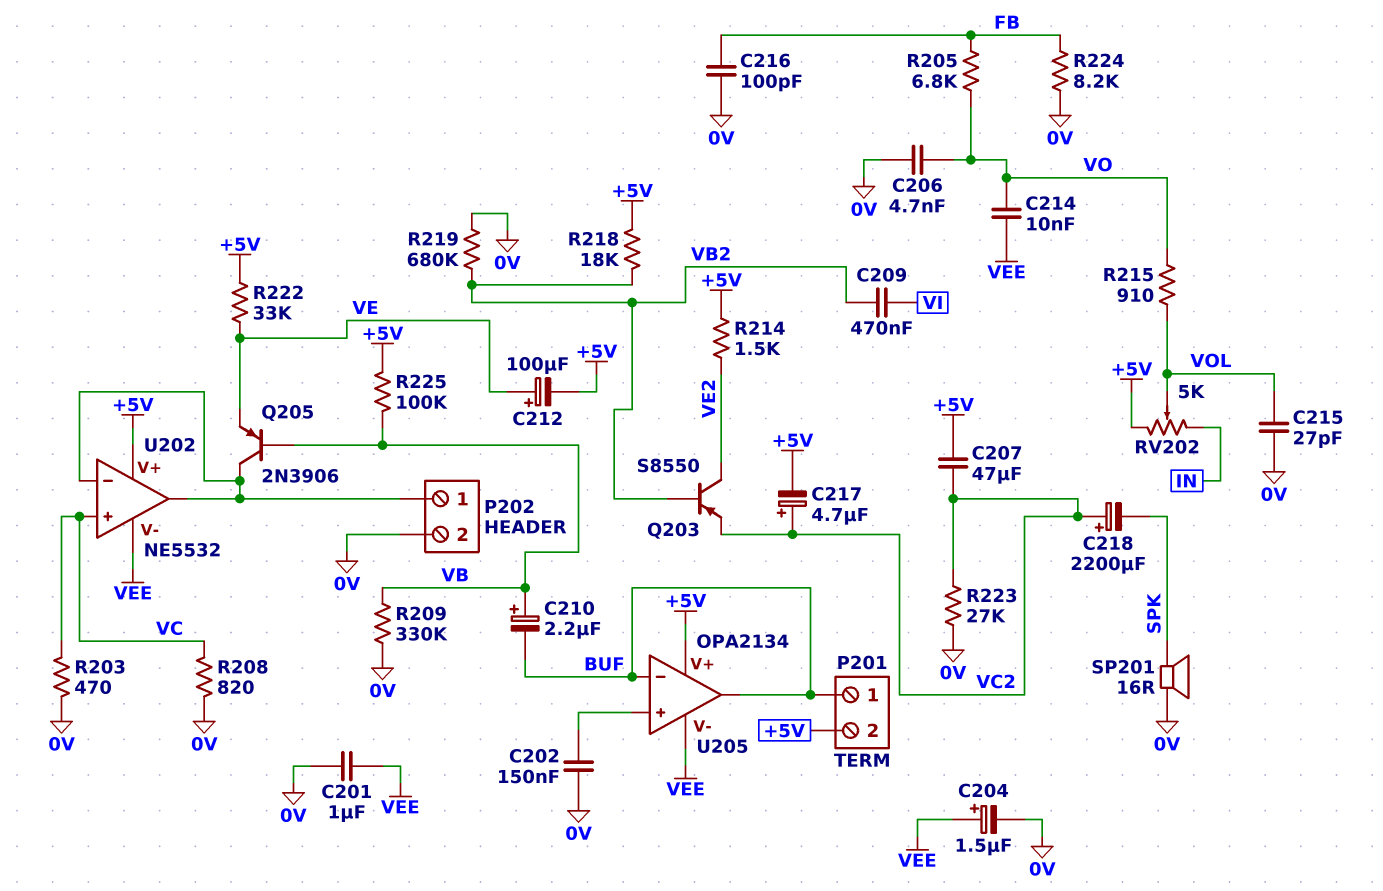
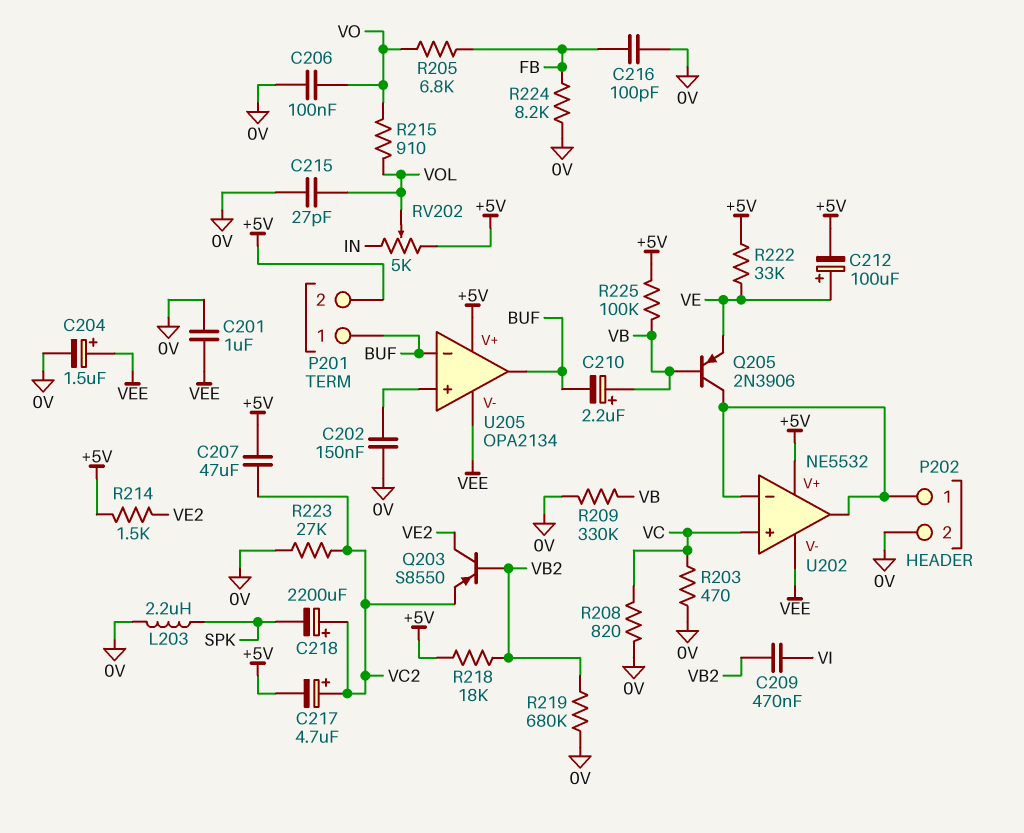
C206: 4.7nF (0V, VO) -> 100nF (0V, VO)
C214: 10nF (VEE, VO) -> none
L203: none -> 2.2uH (0V, SPK)
SP201: speaker 16R (0V, SPK) -> none

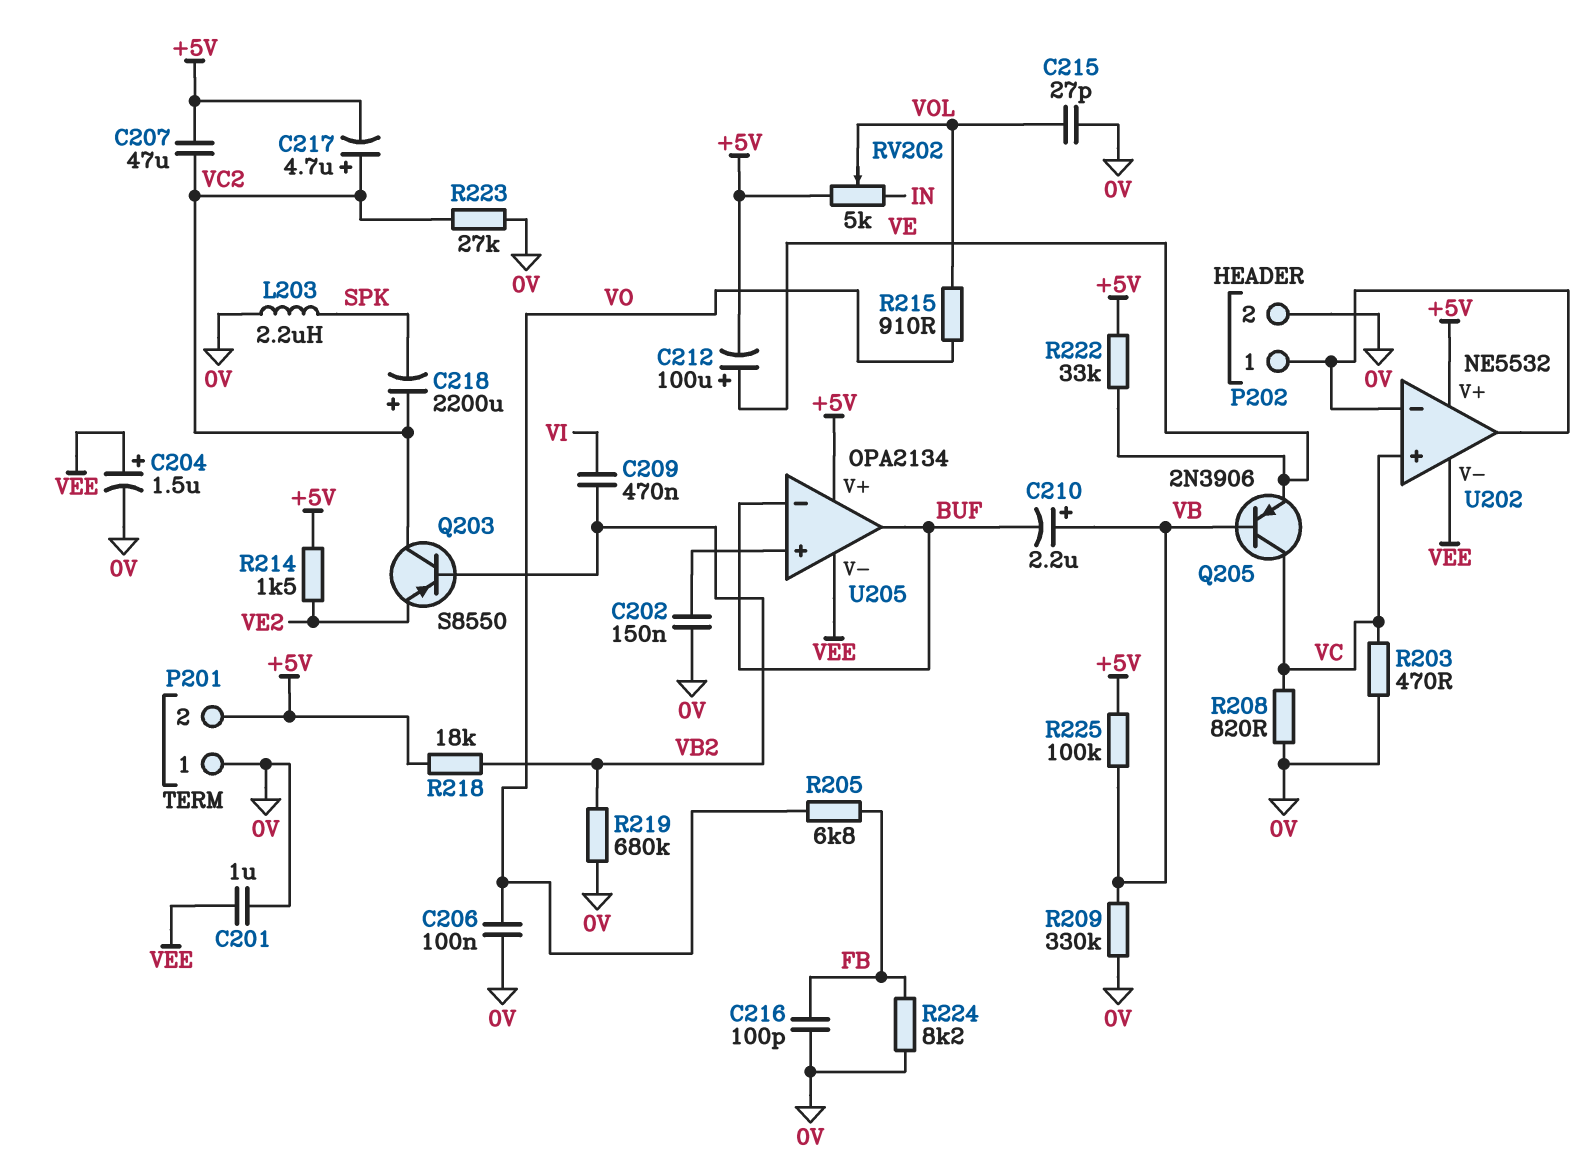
P201 pin 1: BUF -> 0V
Q203: PNP S8550 (B VB2, C VE2, E VC2) -> PNP S8550 (B VB2, C VC2, E VE2)
Q205: PNP 2N3906 (B VB, C P202/1, E VE) -> PNP 2N3906 (B VB, C VC, E VE)

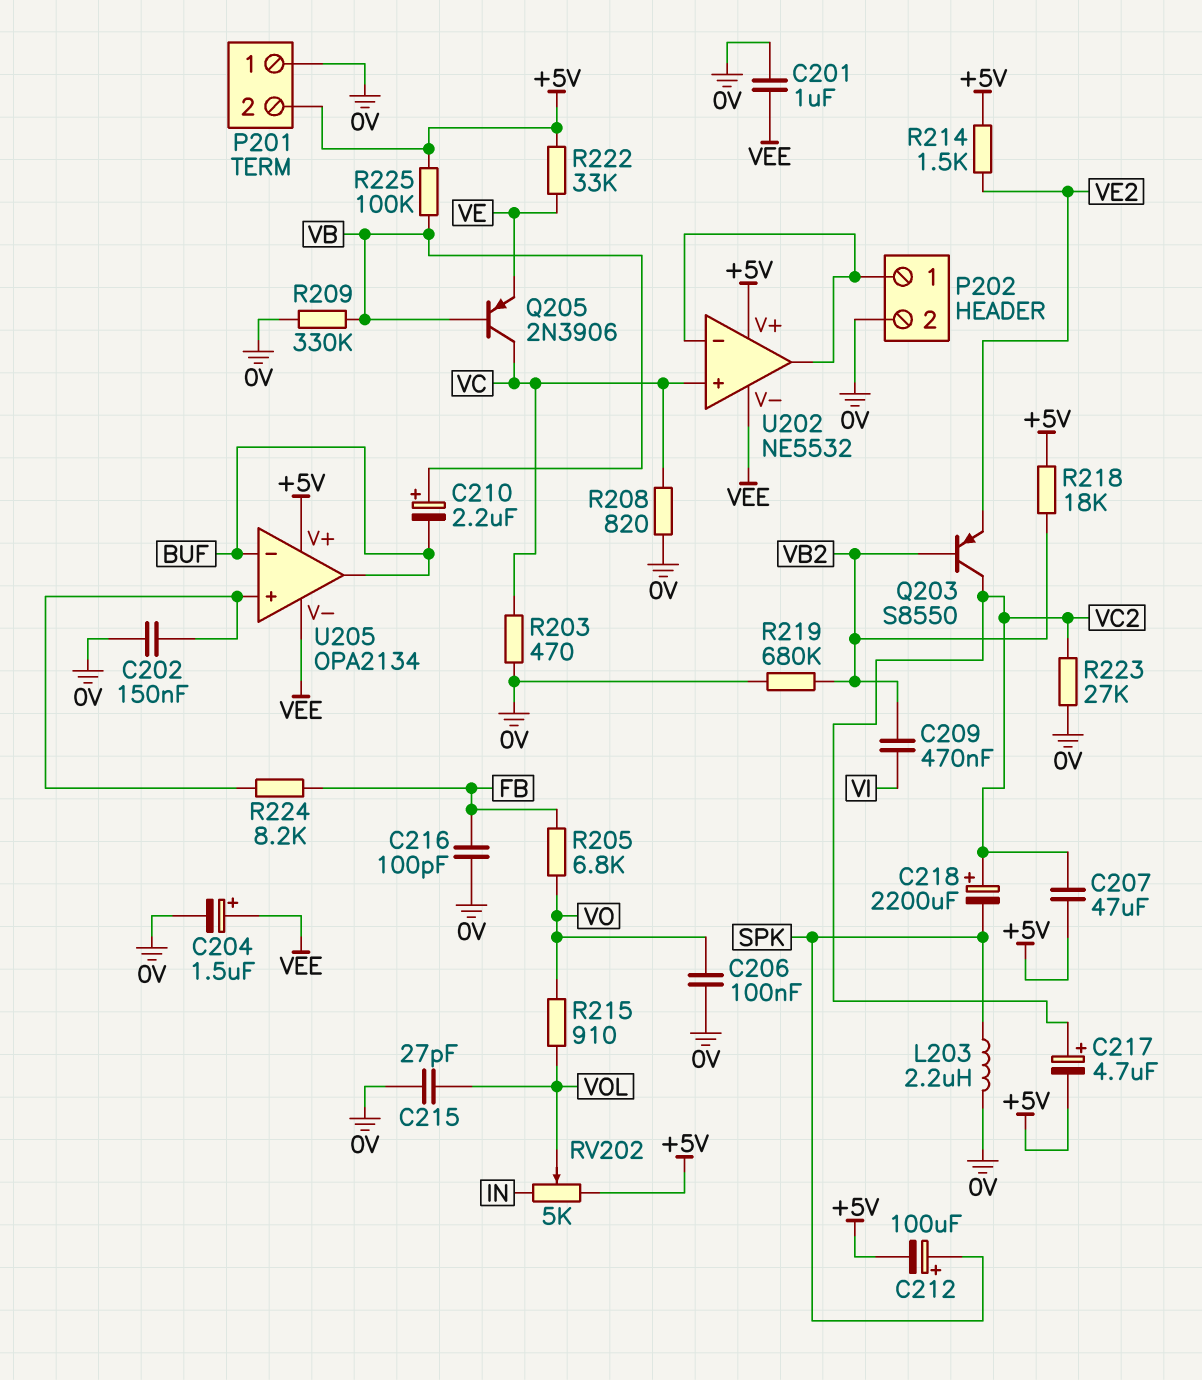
C212: 100uF (plus VE, minus +5V) -> 100uF (plus SPK, minus +5V)
R224: 8.2k (0V, FB) -> 8.2k (FB, U205/in+)

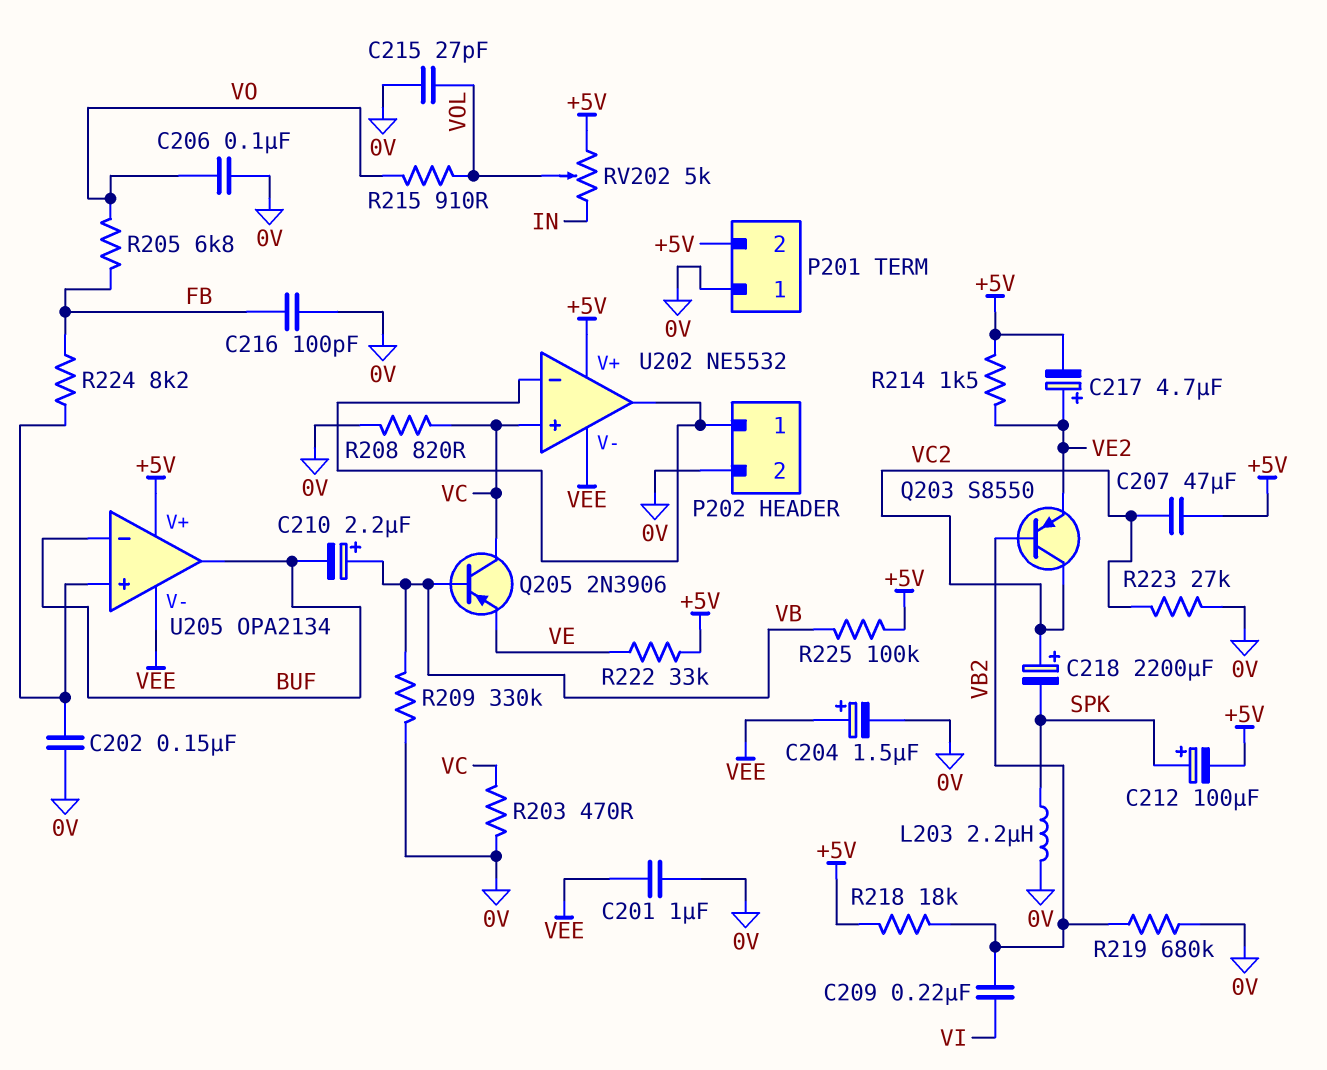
C209: 470nF (VB2, VI) -> 220nF (VB2, VI)
C217: 4.7uF (plus VC2, minus +5V) -> 4.7uF (plus VE2, minus +5V)

